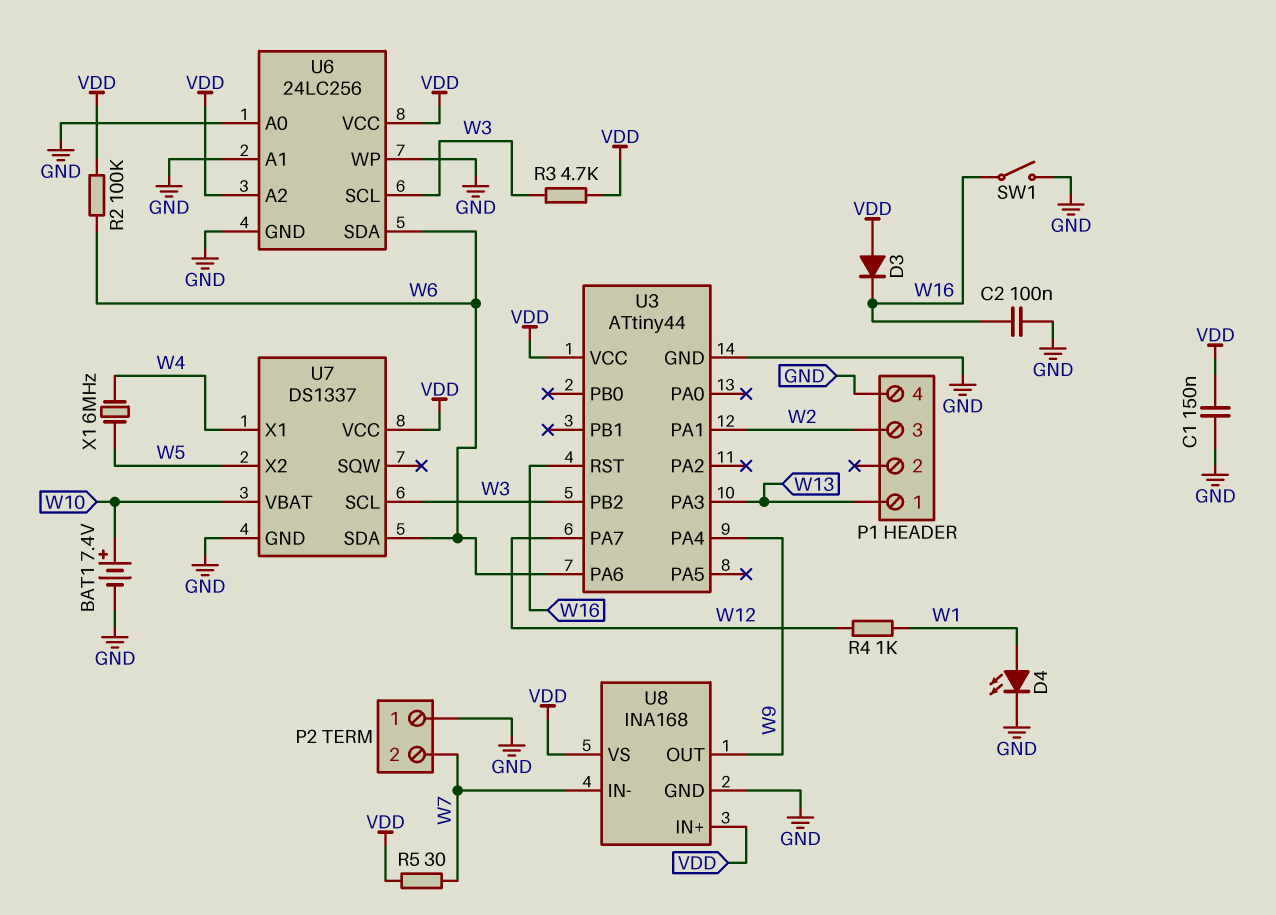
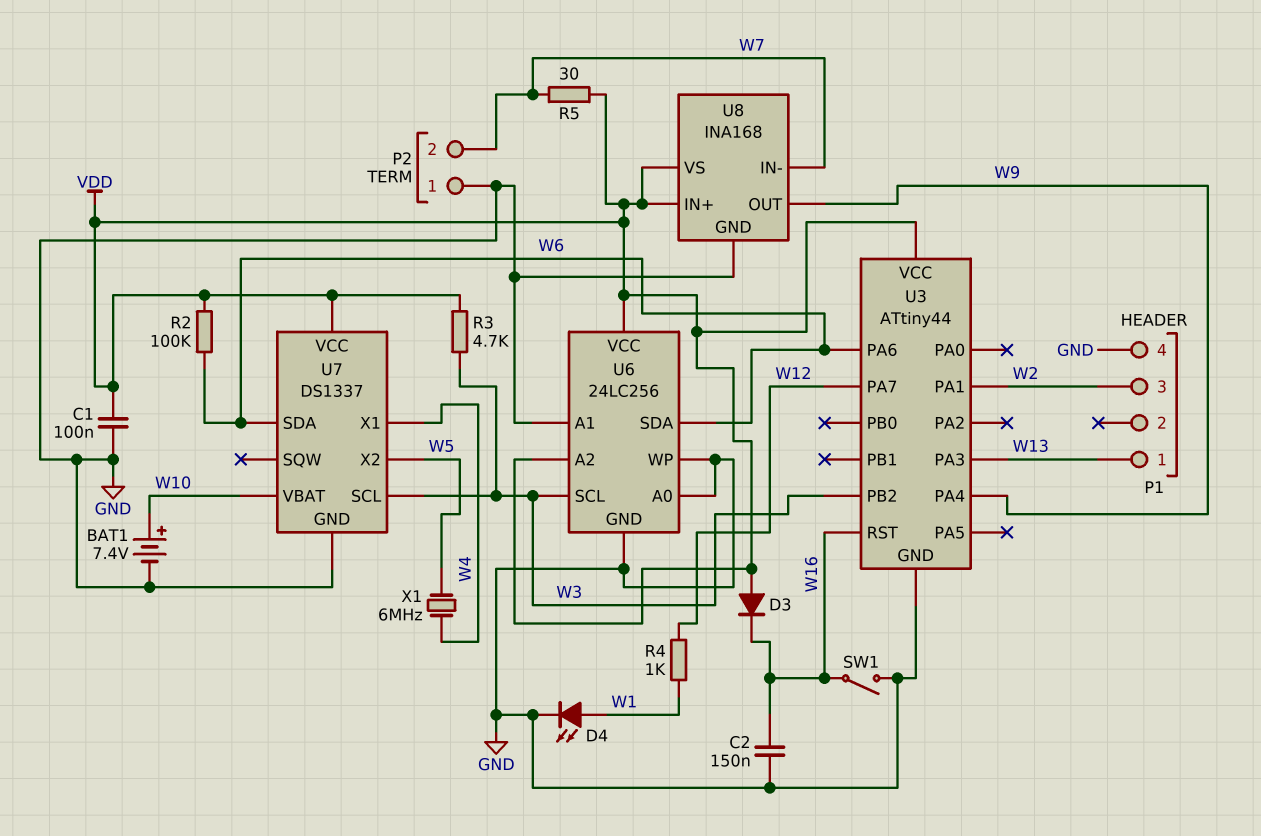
C1: 150nF (GND, VDD) -> 100nF (GND, VDD)
C2: 100nF (GND, W16) -> 150nF (GND, W16)

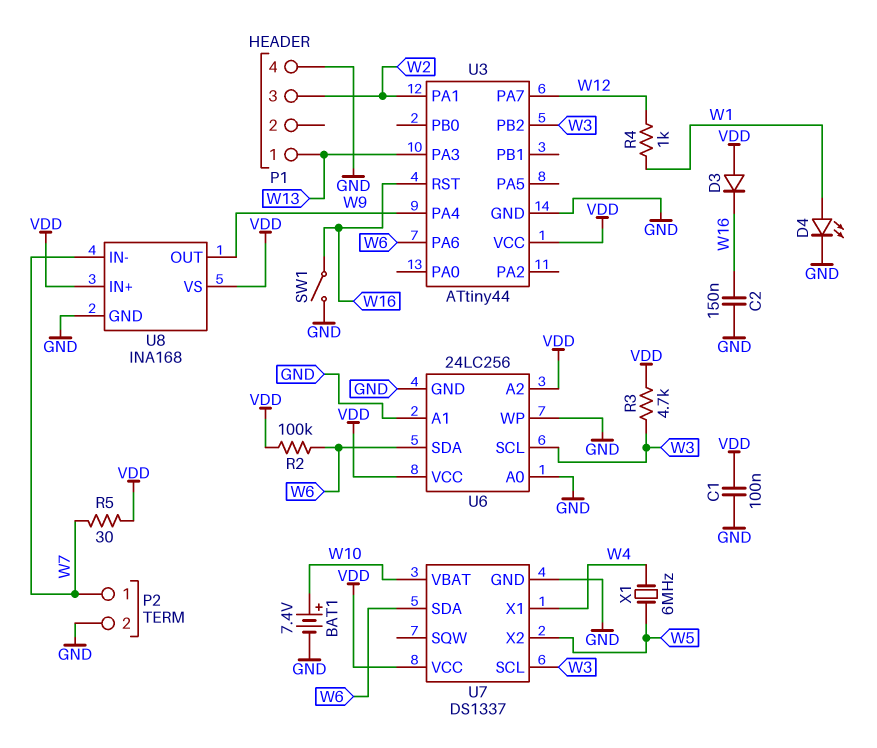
P2 pin 1: GND -> W7
P2 pin 2: W7 -> GND

